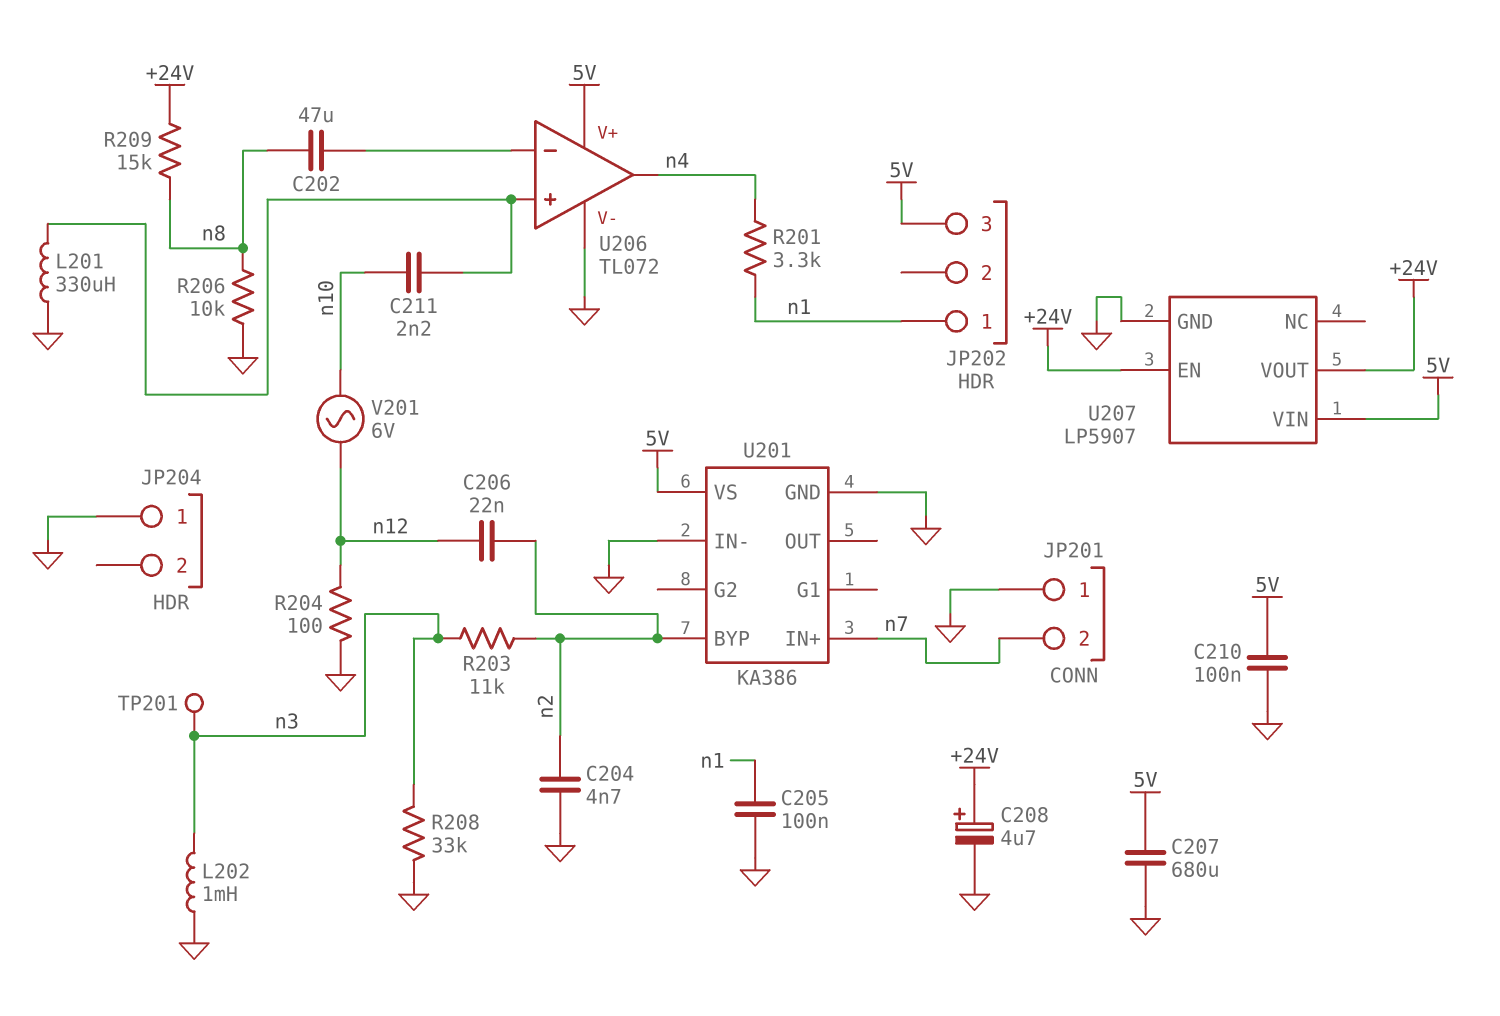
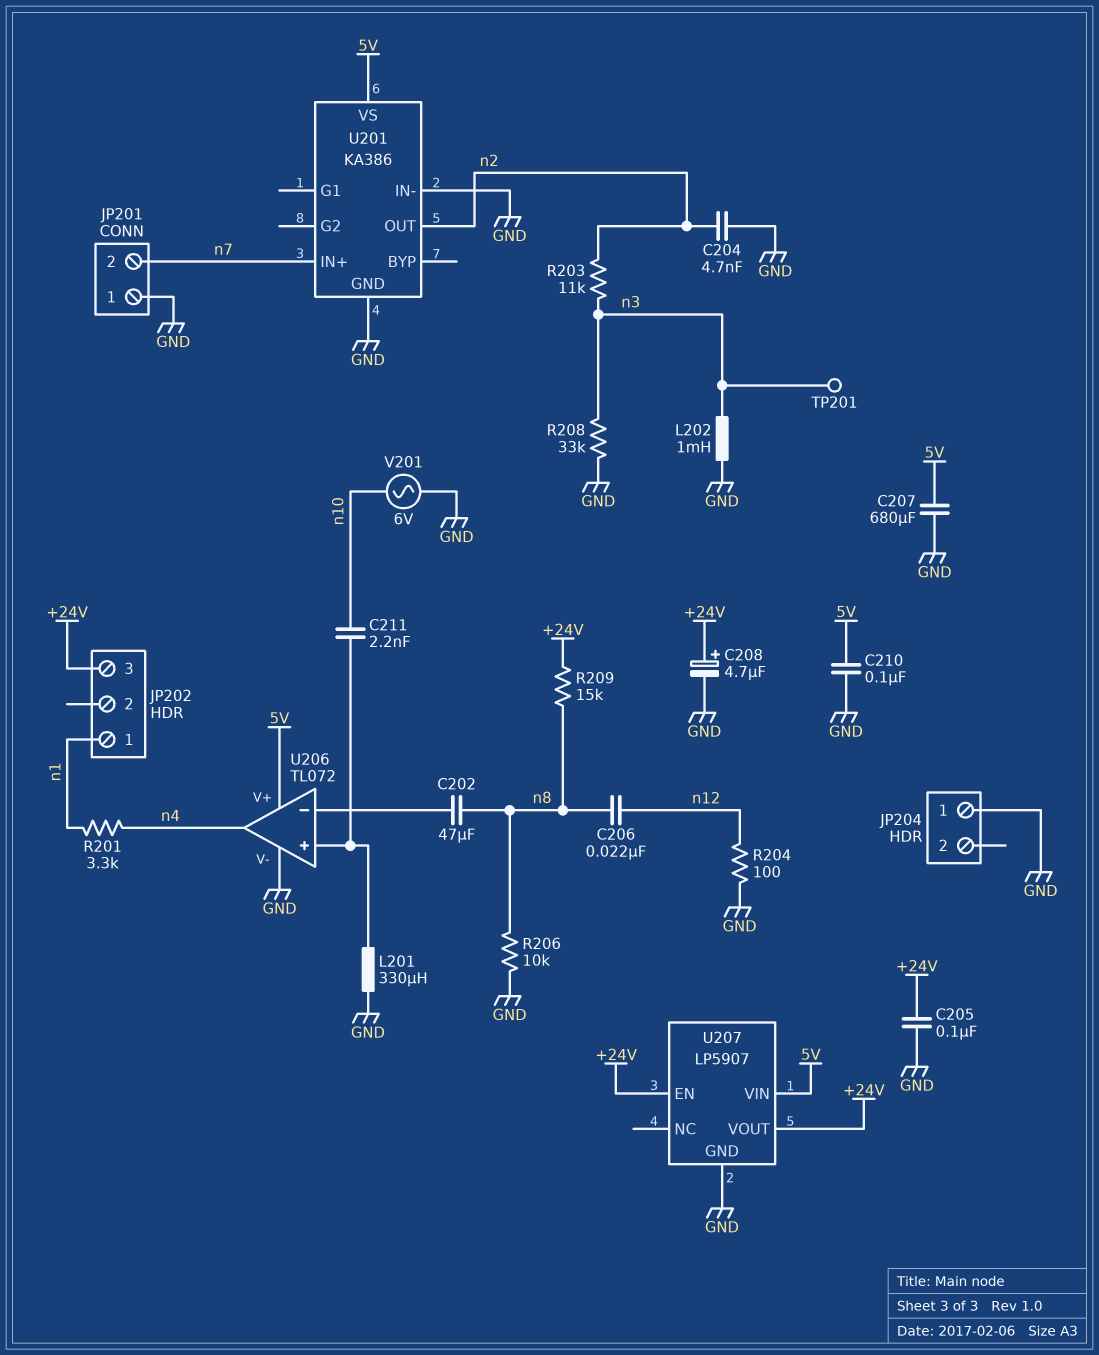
C205: 100nF (GND, n1) -> 100nF (+24V, GND)
C206: 22nF (n2, n12) -> 22nF (n8, n12)
JP202 pin 3: 5V -> +24V
U201 pin BYP: n2 -> none
U201 pin OUT: none -> n2
V201: AC 6V (n10, n12) -> AC 6V (GND, n10)

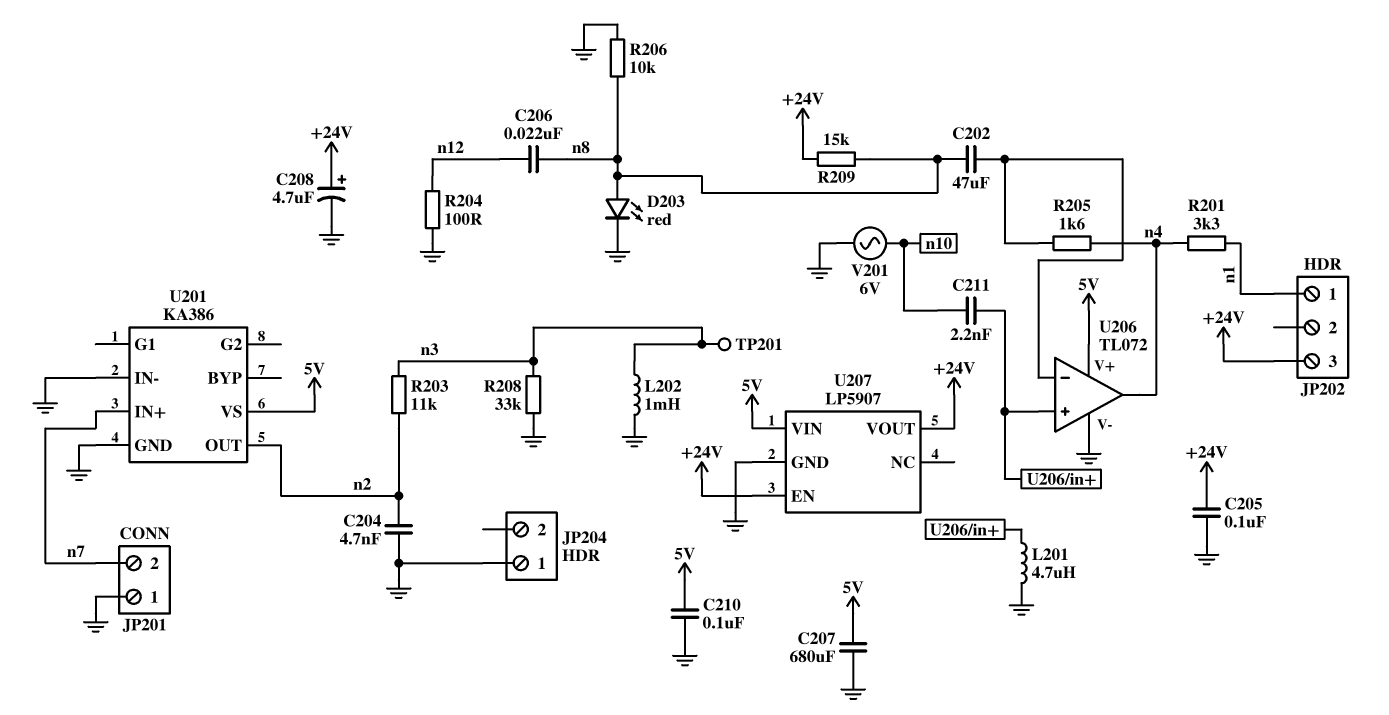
D203: none -> LED red (A n8, K GND)
L201: 330uH (GND, U206/in+) -> 4.7uH (GND, U206/in+)
R205: none -> 1.6k (U206/in-, n4)

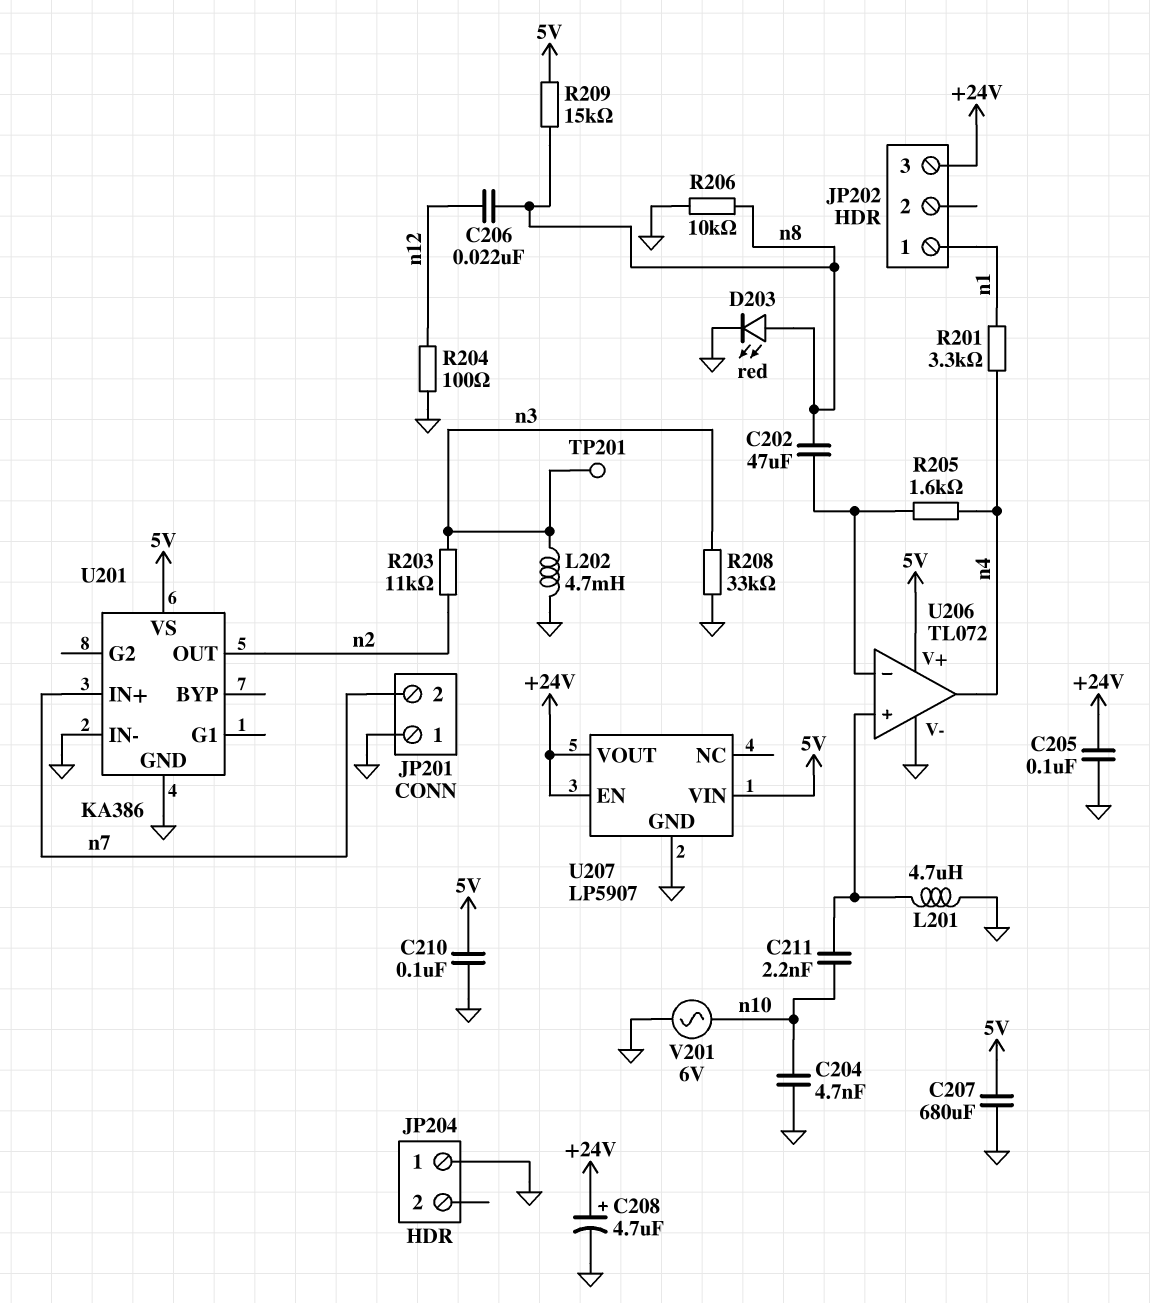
C204: 4.7nF (GND, n2) -> 4.7nF (GND, n10)
L202: 1mH (GND, n3) -> 4.7mH (GND, n3)
R209: 15k (+24V, n8) -> 15k (5V, n8)

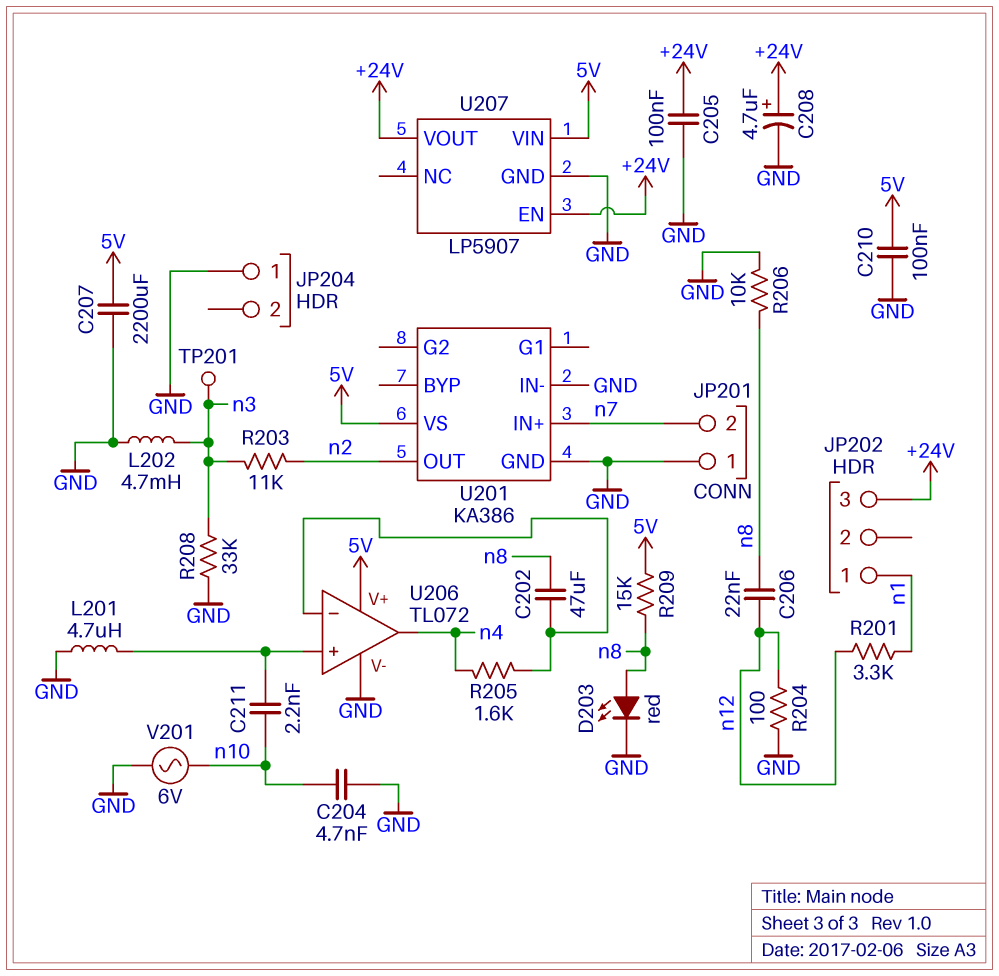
C207: 680uF (5V, GND) -> 2200uF (5V, GND)
R201: 3.3k (n1, n4) -> 3.3k (n1, n12)

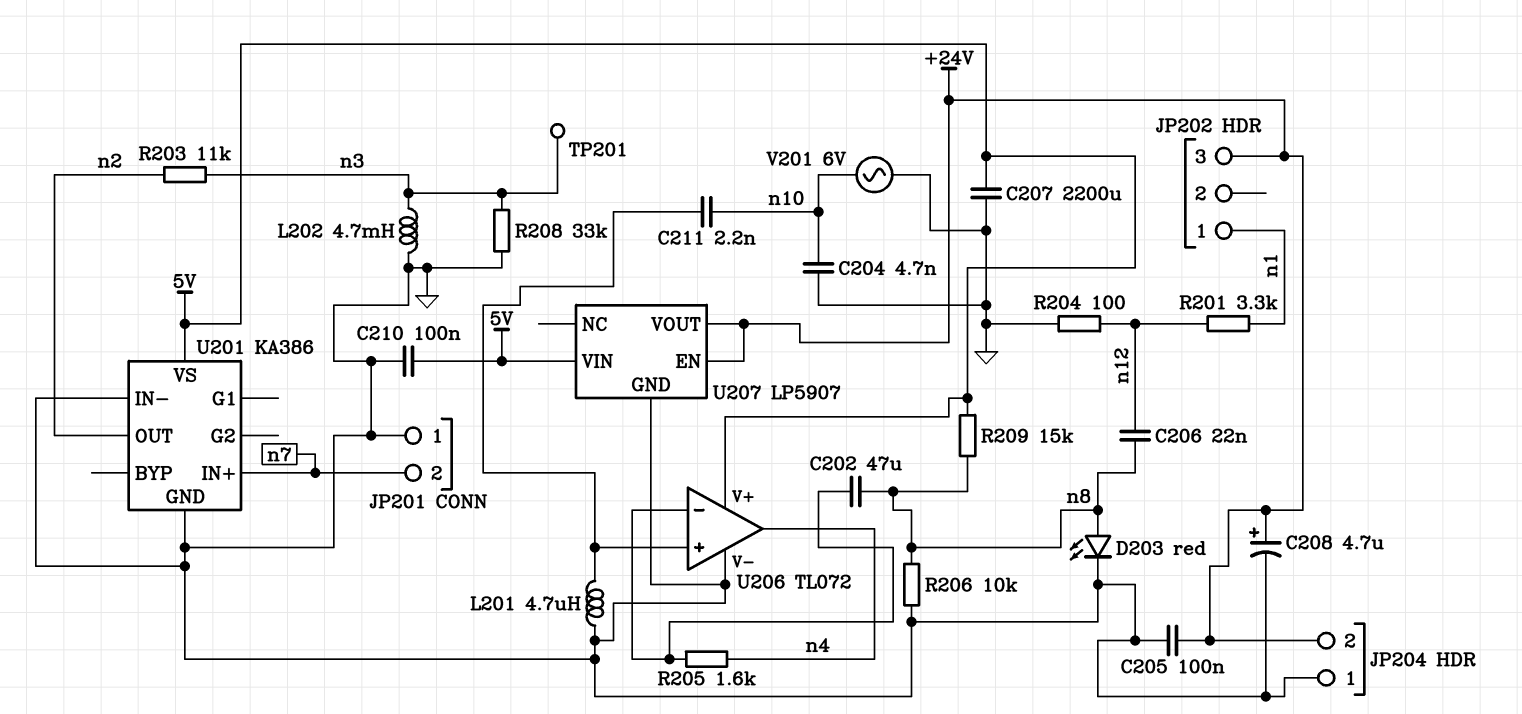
JP204 pin 2: none -> +24V

